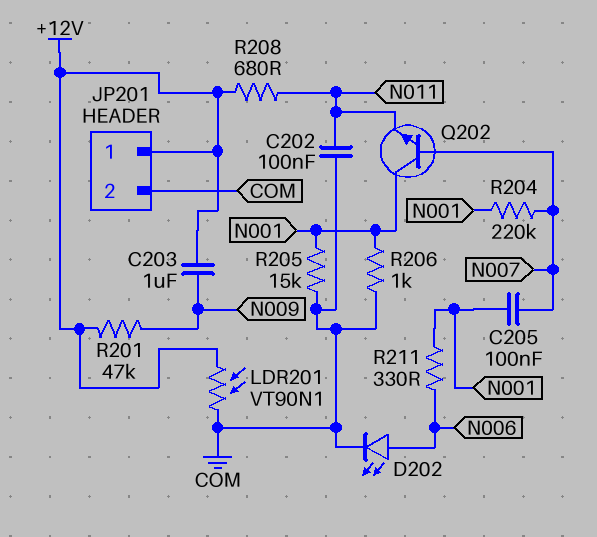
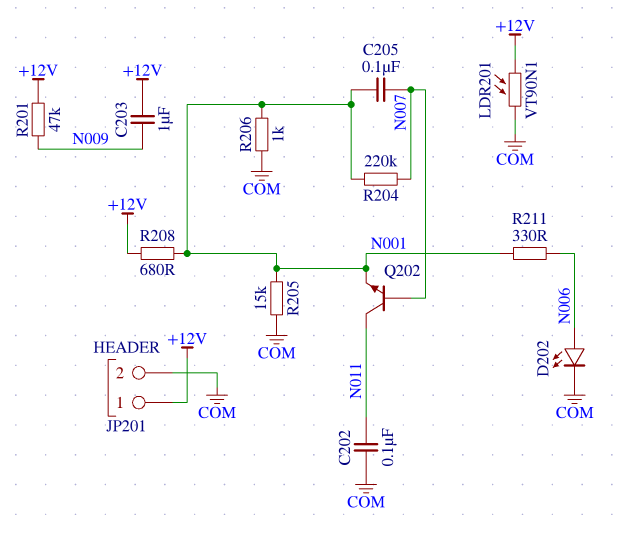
Q202: NPN (B N007, C N001, E N011) -> NPN (B N007, C N011, E N001)
R208: 680 (+12V, N011) -> 680 (+12V, N001)

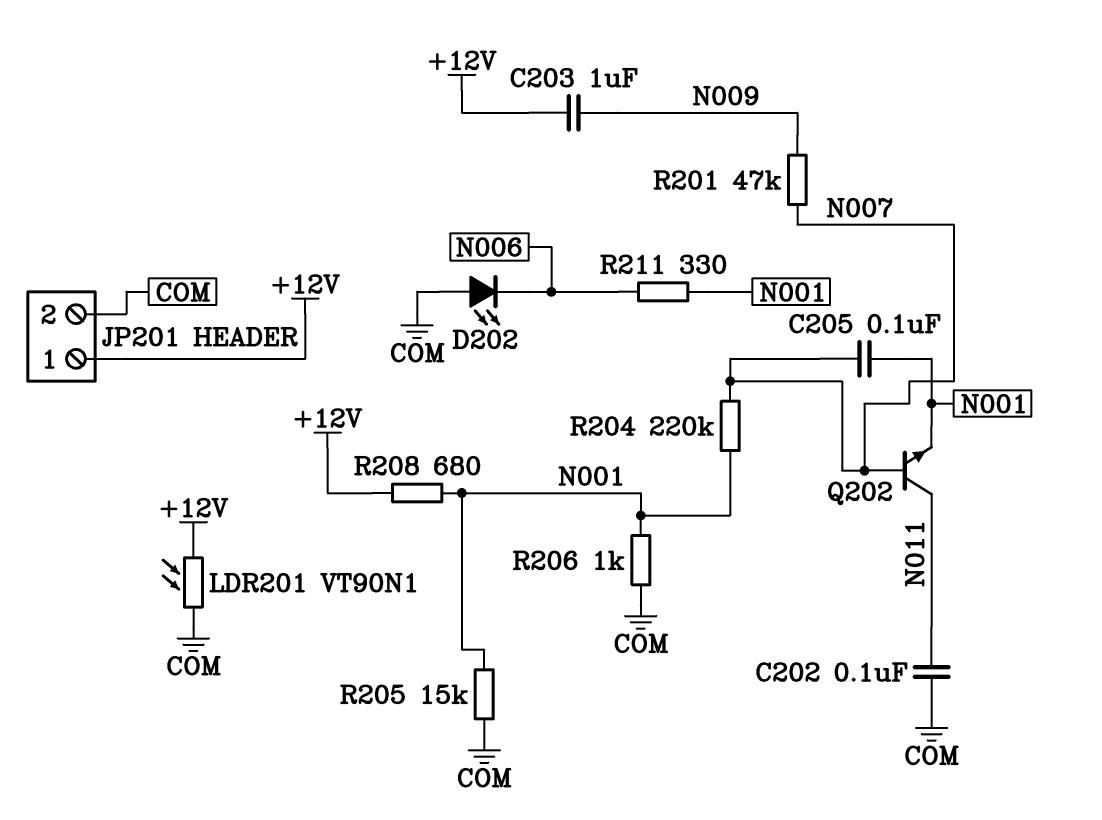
D202: LED (A N006, K COM) -> LED (A COM, K N006)
R201: 47k (+12V, N009) -> 47k (N007, N009)

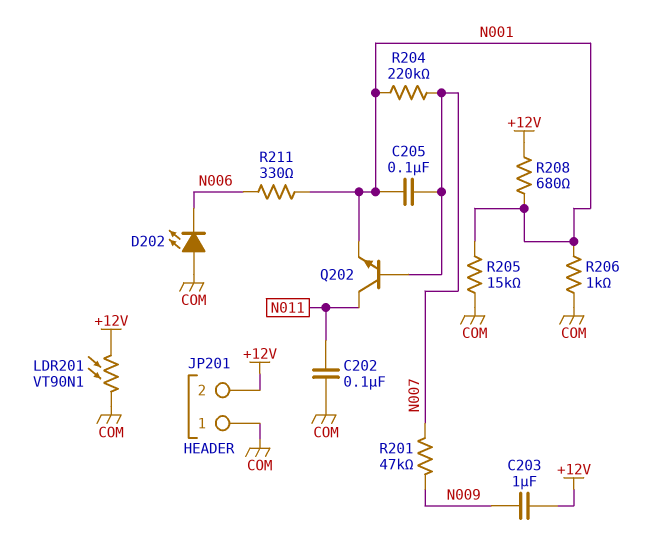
JP201 pin 1: +12V -> COM
JP201 pin 2: COM -> +12V

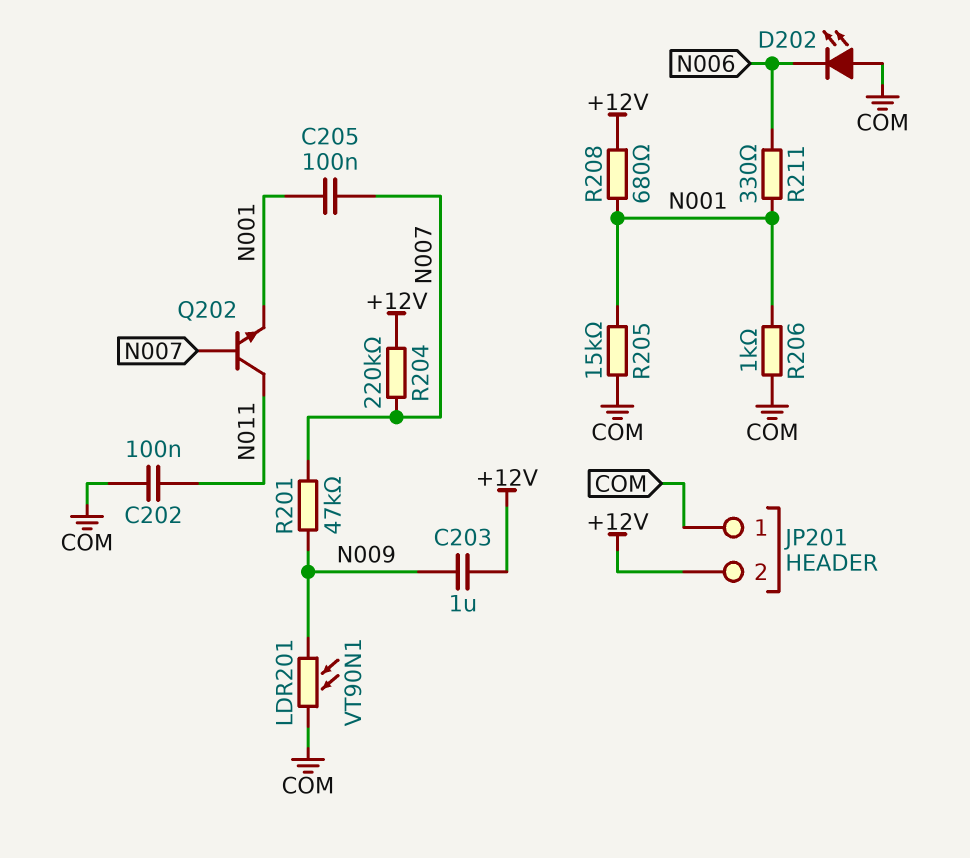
LDR201: VT90N1 (+12V, COM) -> VT90N1 (COM, N009)
R204: 220k (N001, N007) -> 220k (+12V, N007)

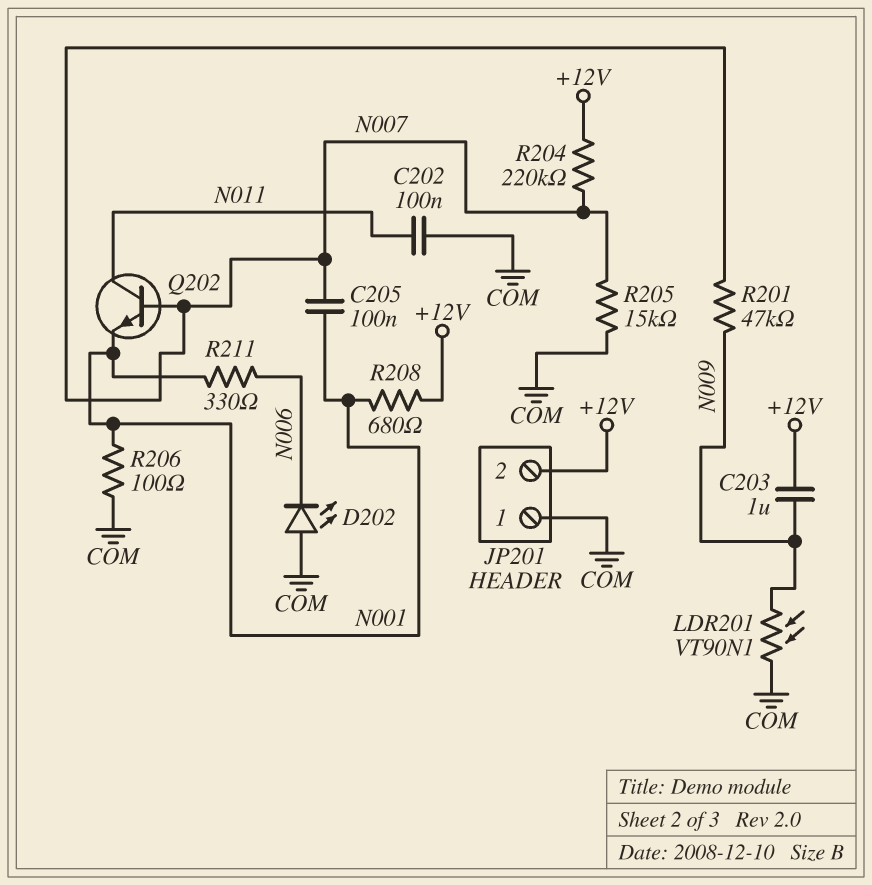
R205: 15k (COM, N001) -> 15k (COM, N007)
R206: 1k (COM, N001) -> 100 (COM, N001)

